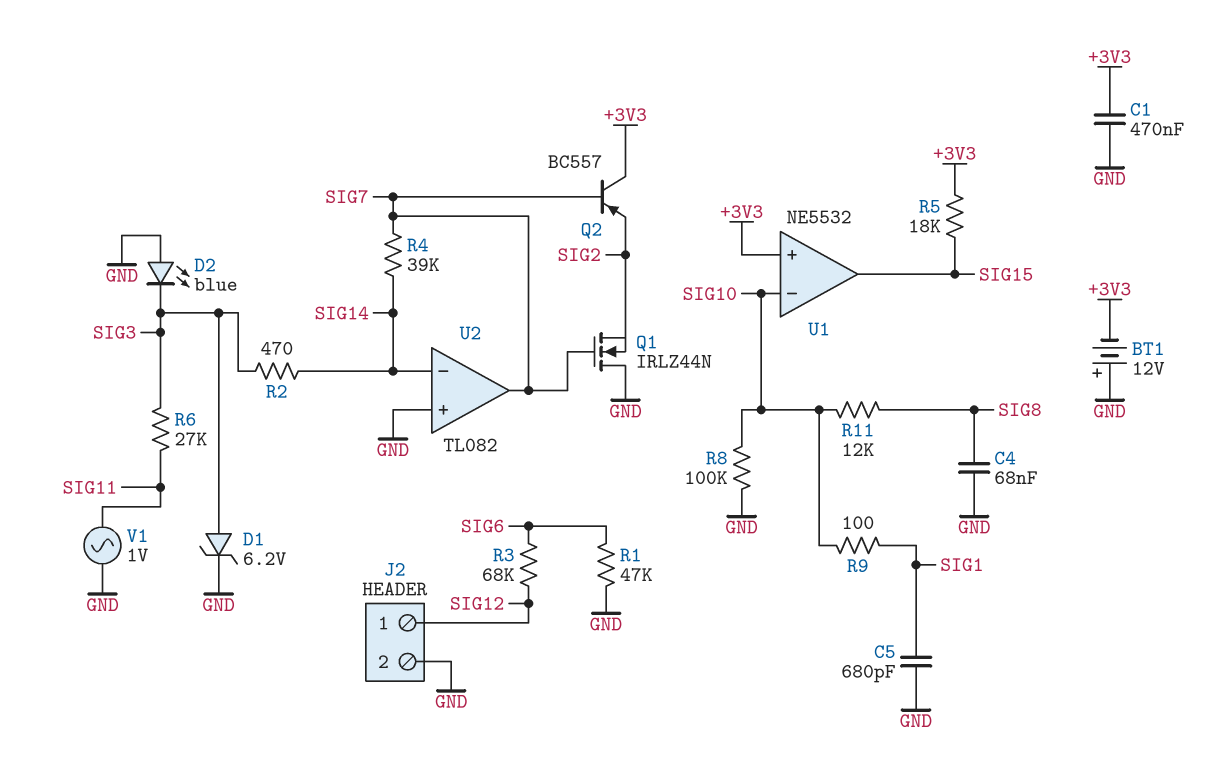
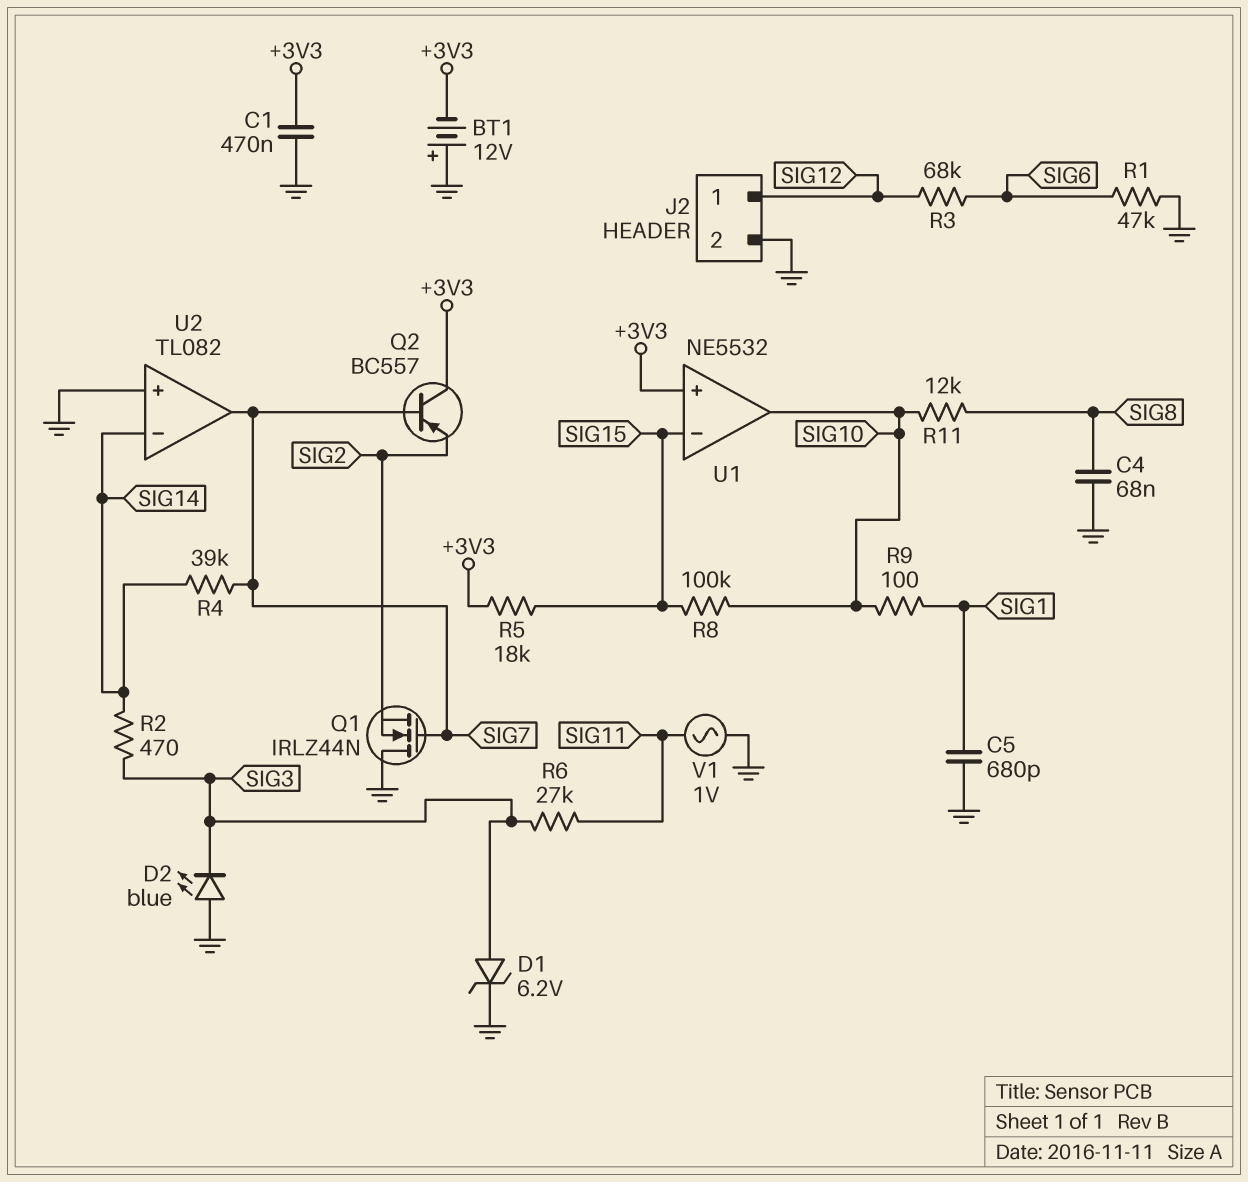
R8: 100k (GND, SIG10) -> 100k (SIG10, SIG15)
U1 pin in-: SIG10 -> SIG15
U1 pin out: SIG15 -> SIG10

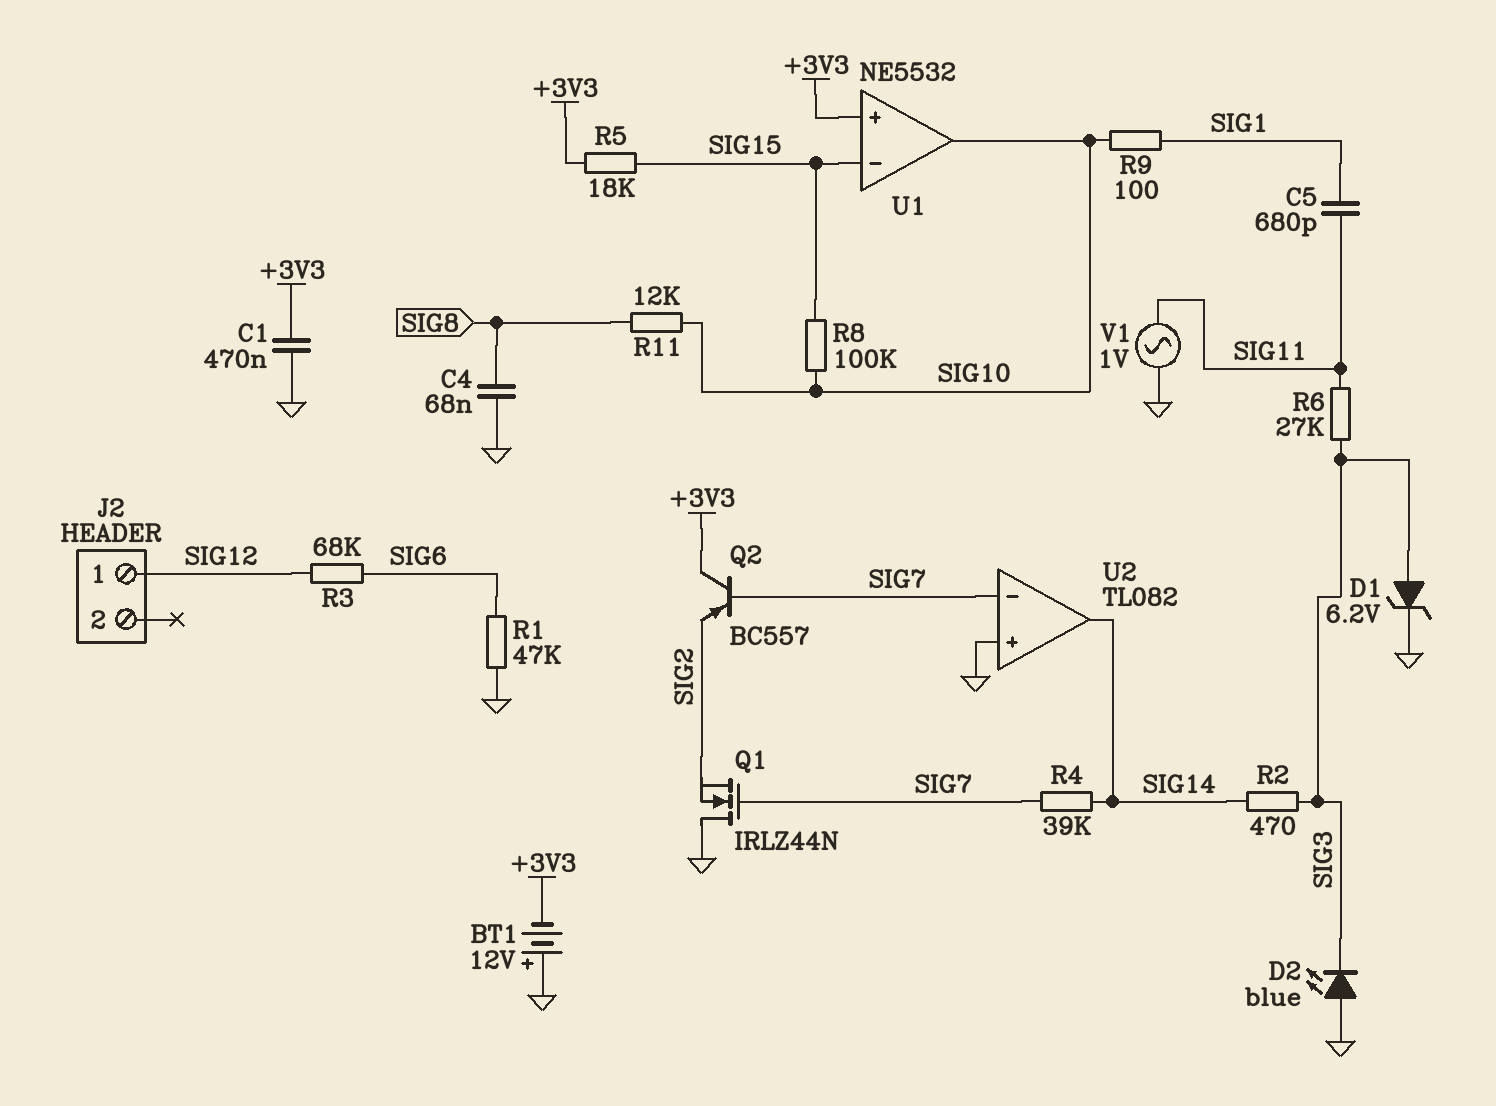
C5: 680pF (GND, SIG1) -> 680pF (SIG1, SIG11)
J2 pin 2: GND -> none
U2 pin in-: SIG14 -> SIG7
U2 pin out: SIG7 -> SIG14

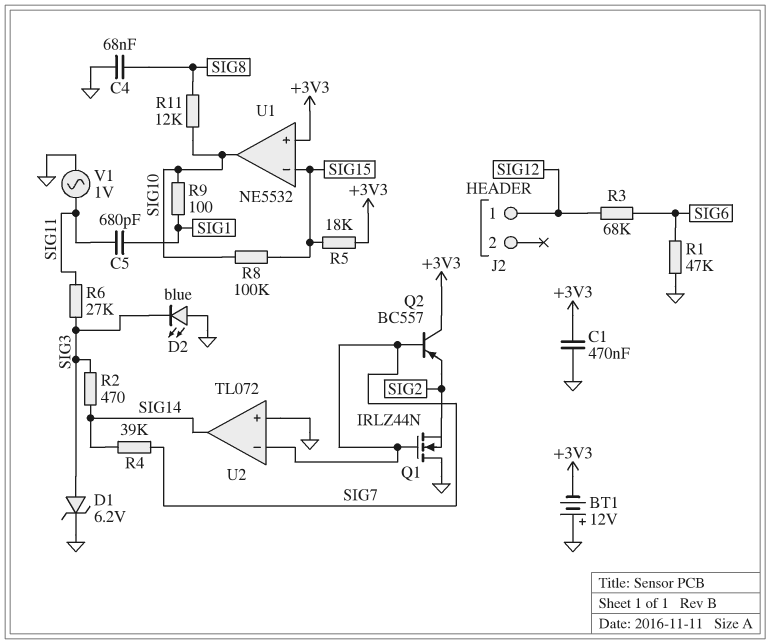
U2: TL082 -> TL072

